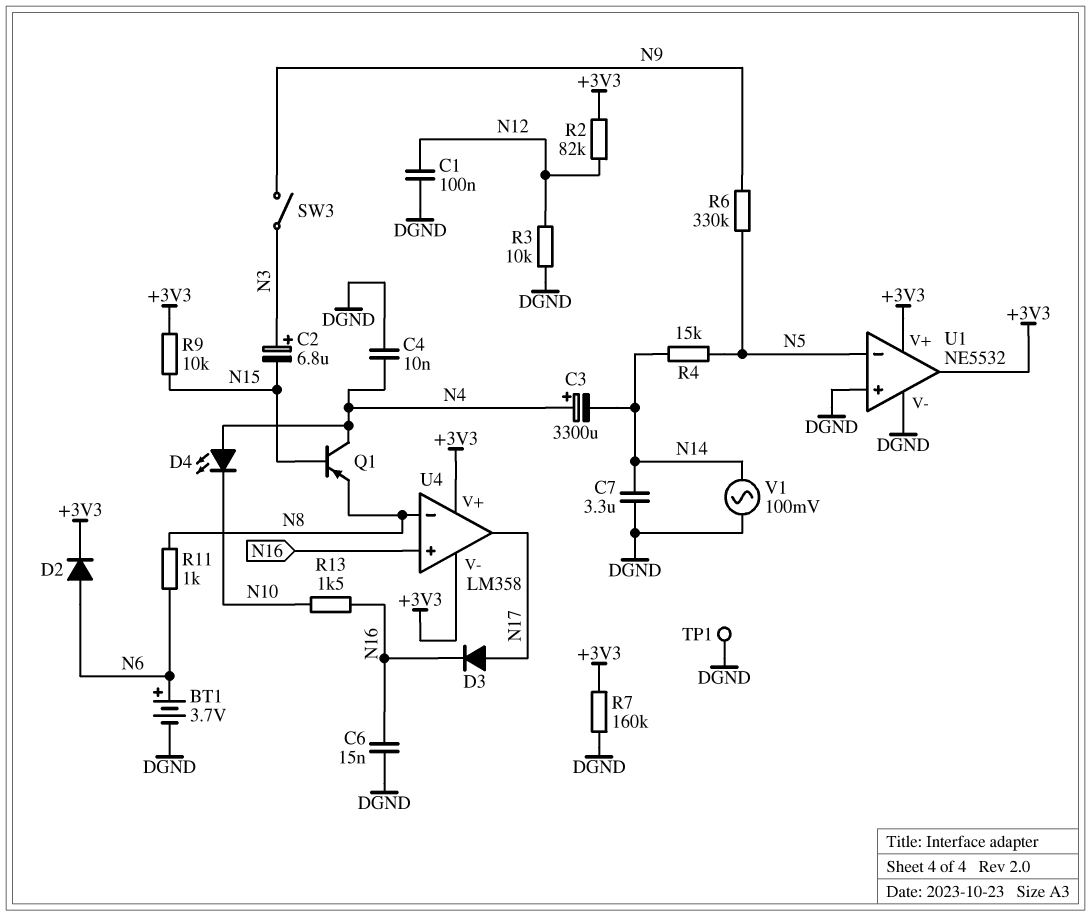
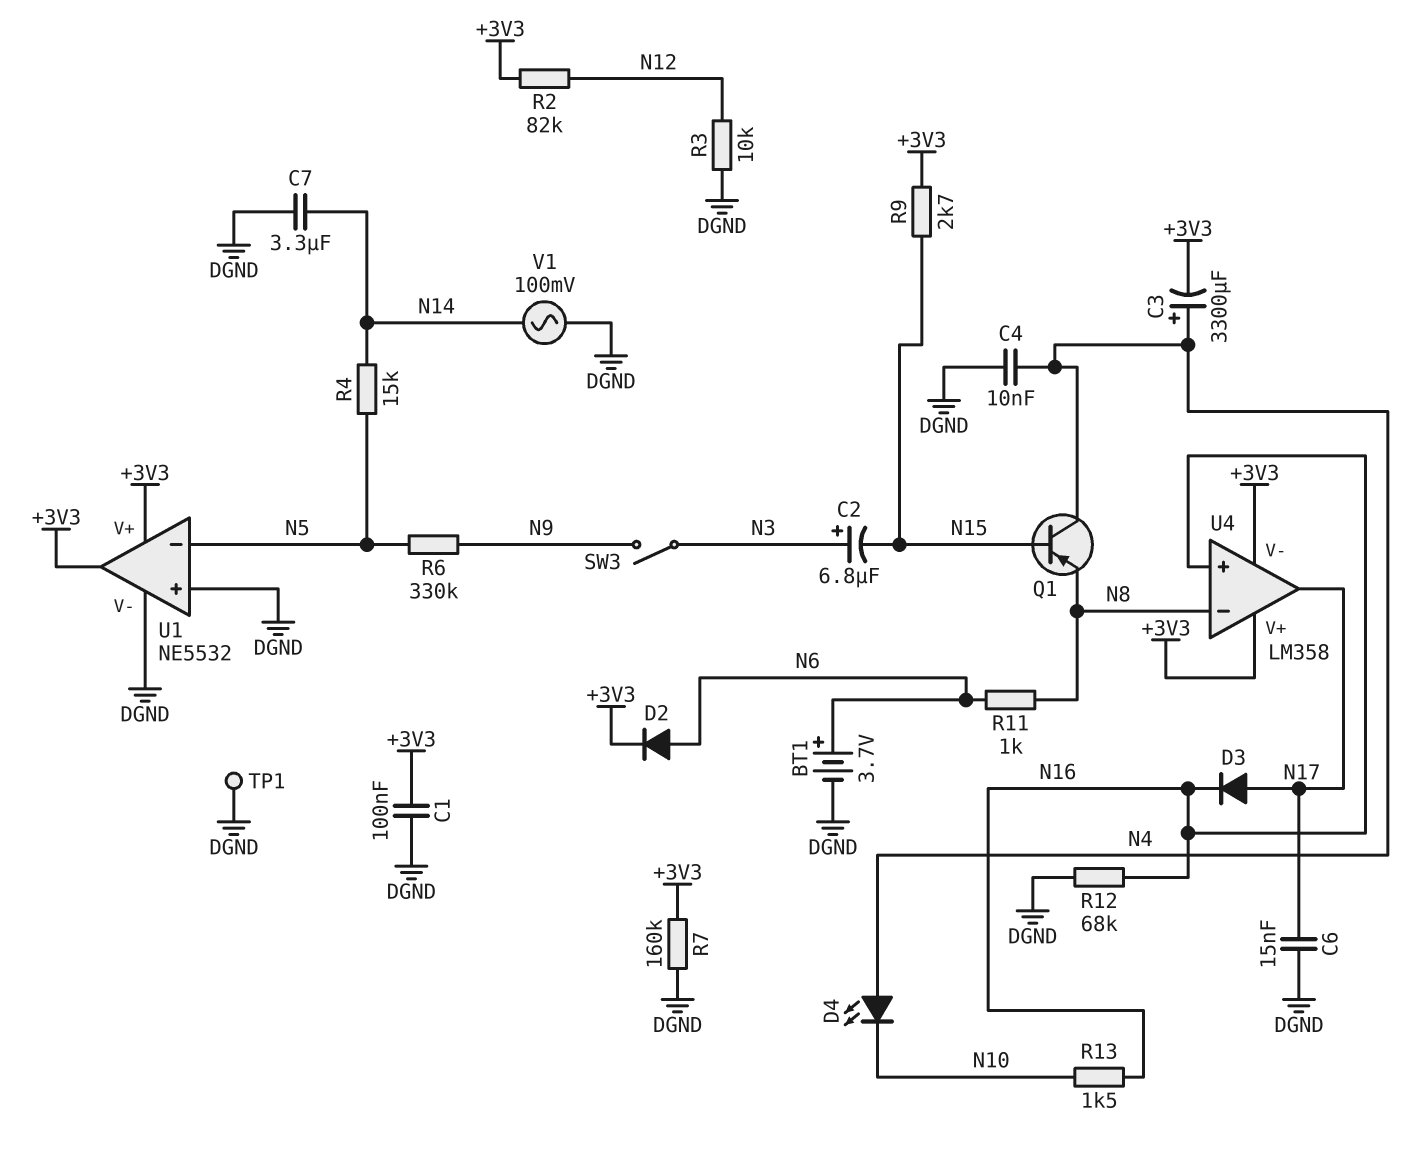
C1: 100nF (DGND, N12) -> 100nF (+3V3, DGND)
C3: 3300uF (plus N4, minus N14) -> 3300uF (plus N4, minus +3V3)
C6: 15nF (DGND, N16) -> 15nF (DGND, N17)
R9: 10k (+3V3, N15) -> 2.7k (+3V3, N15)
R12: none -> 68k (DGND, N16)

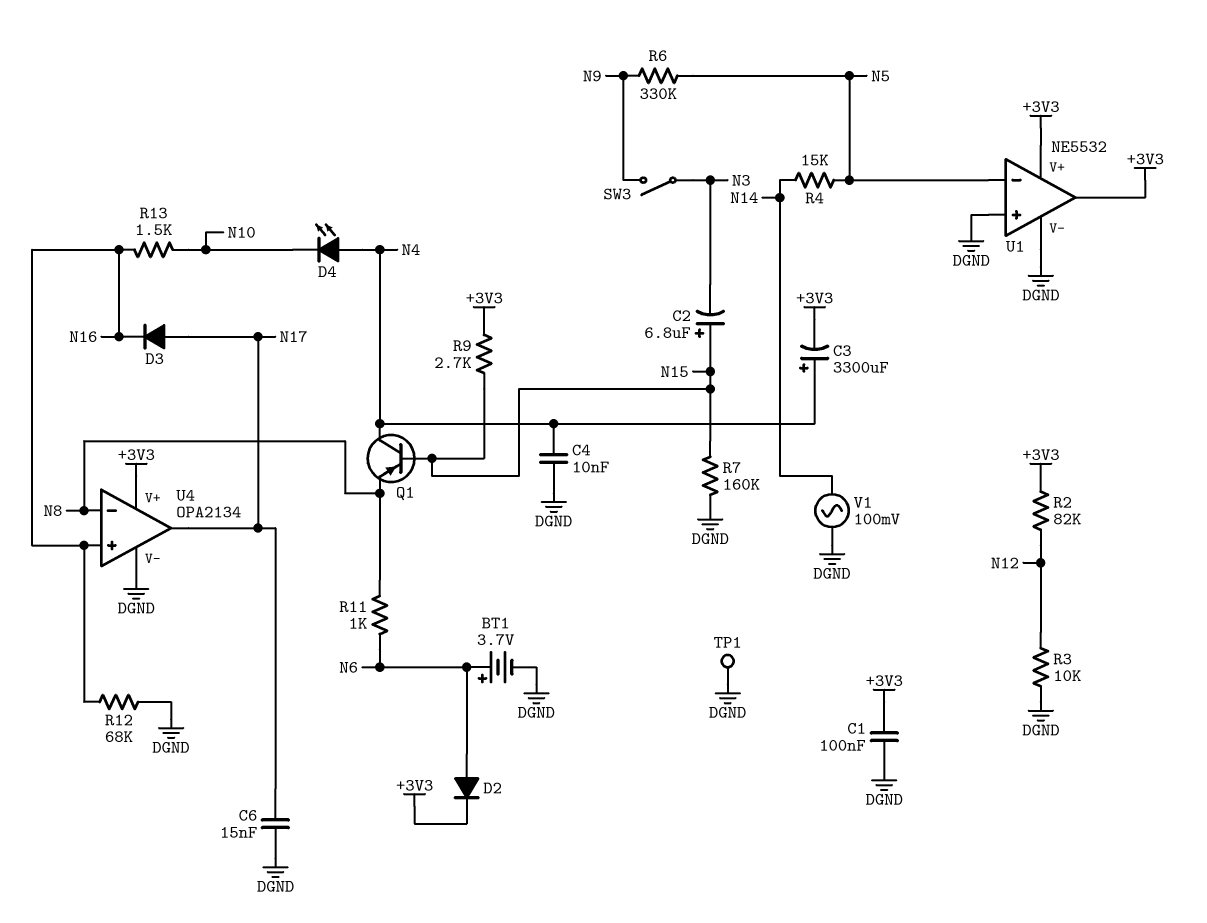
C2: 6.8uF (plus N3, minus N15) -> 6.8uF (plus N15, minus N3)
C7: 3.3uF (DGND, N14) -> none
R7: 160k (+3V3, DGND) -> 160k (DGND, N15)
U4: LM358 -> OPA2134
U4 pin V-: +3V3 -> DGND

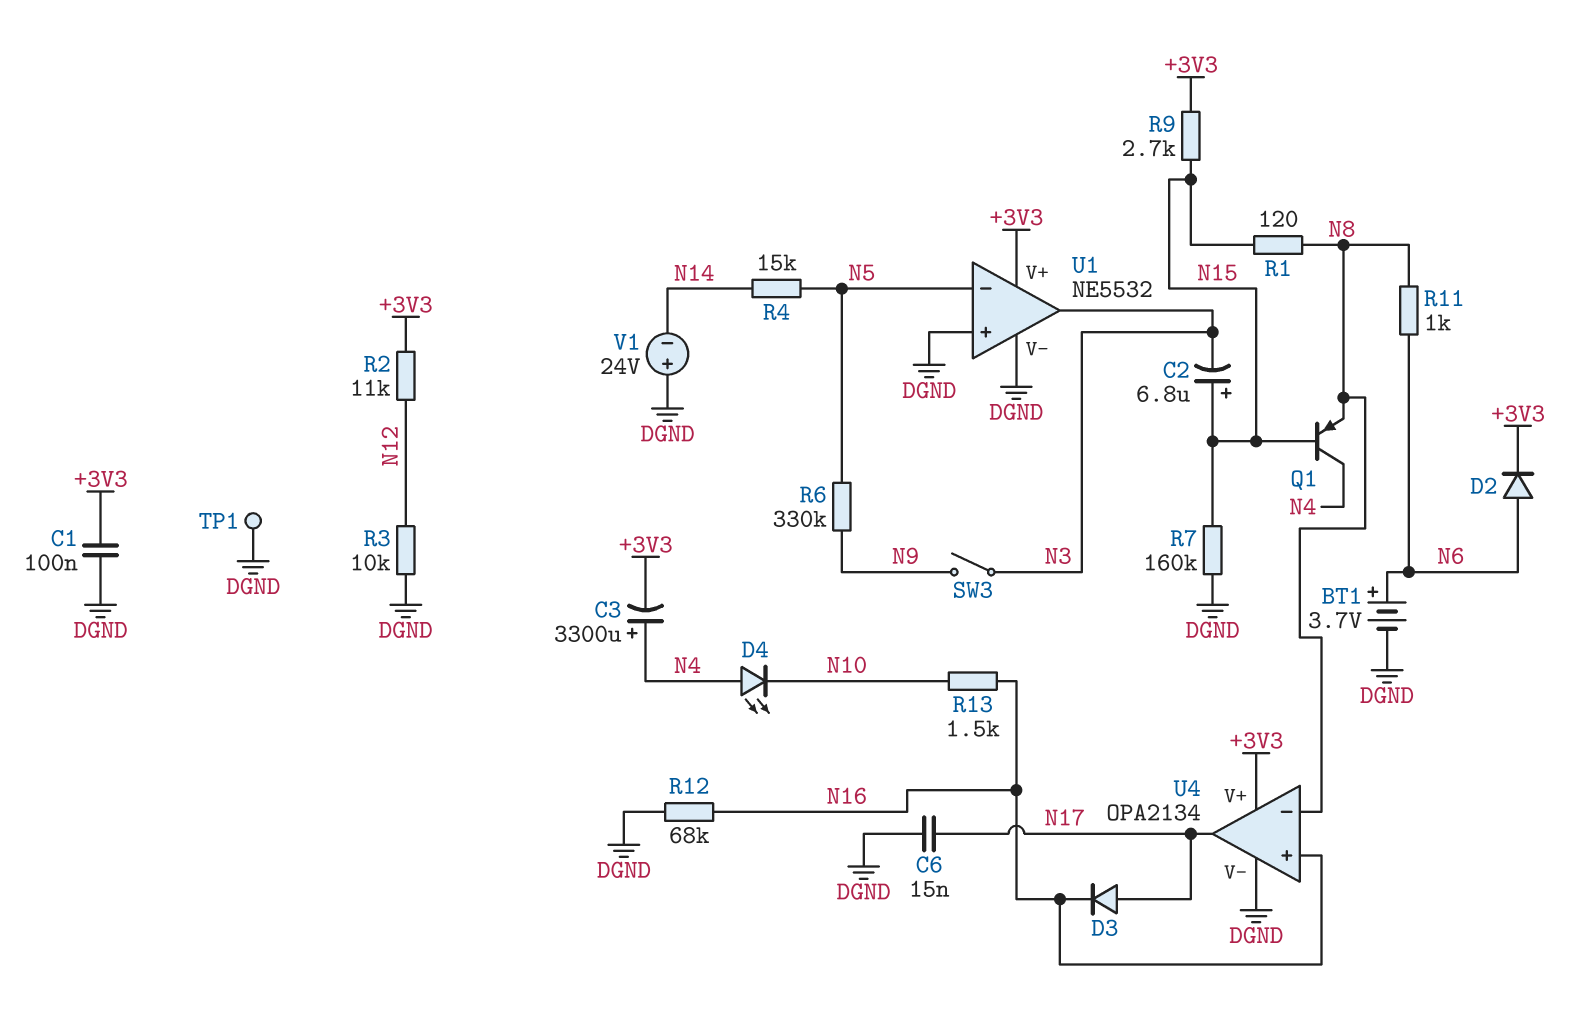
C4: 10nF (DGND, N4) -> none
R1: none -> 120 (N8, N15)
R2: 82k (+3V3, N12) -> 11k (+3V3, N12)
U1 pin out: +3V3 -> N3
V1: AC 100mV (DGND, N14) -> 24V (plus DGND, minus N14)

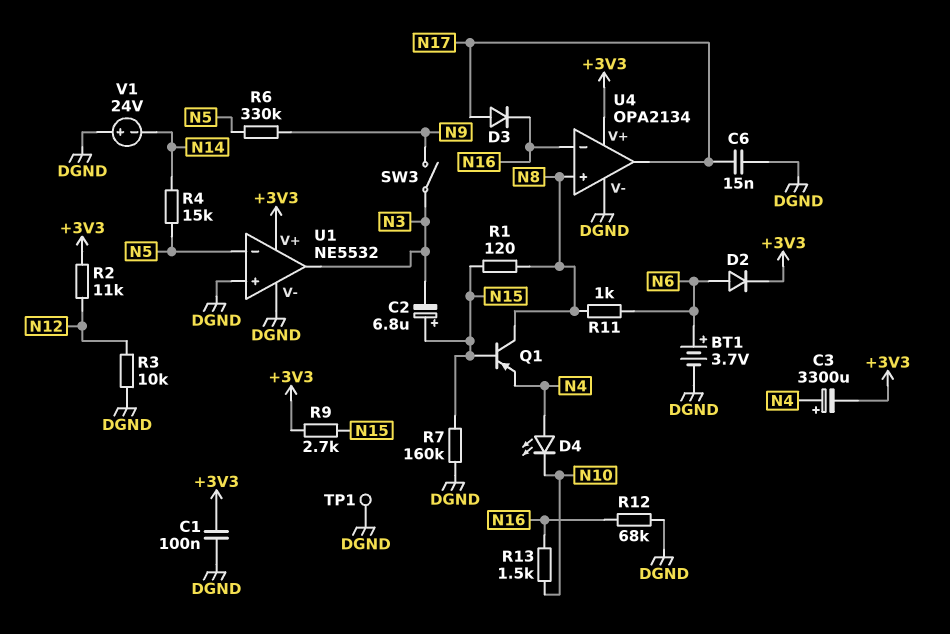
Q1: PNP (B N15, C N4, E N8) -> PNP (B N15, C N8, E N4)
U4 pin in+: N16 -> N8
U4 pin in-: N8 -> N16

